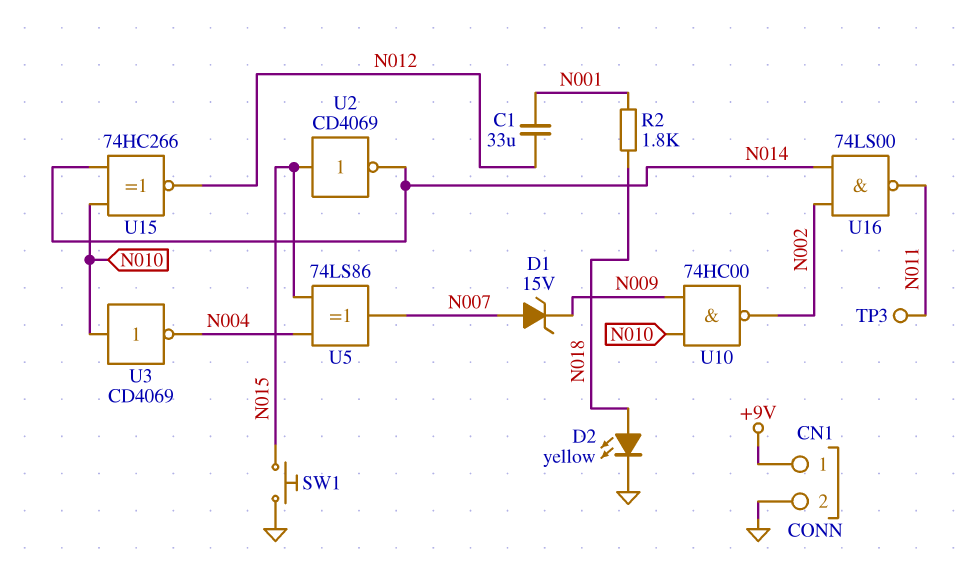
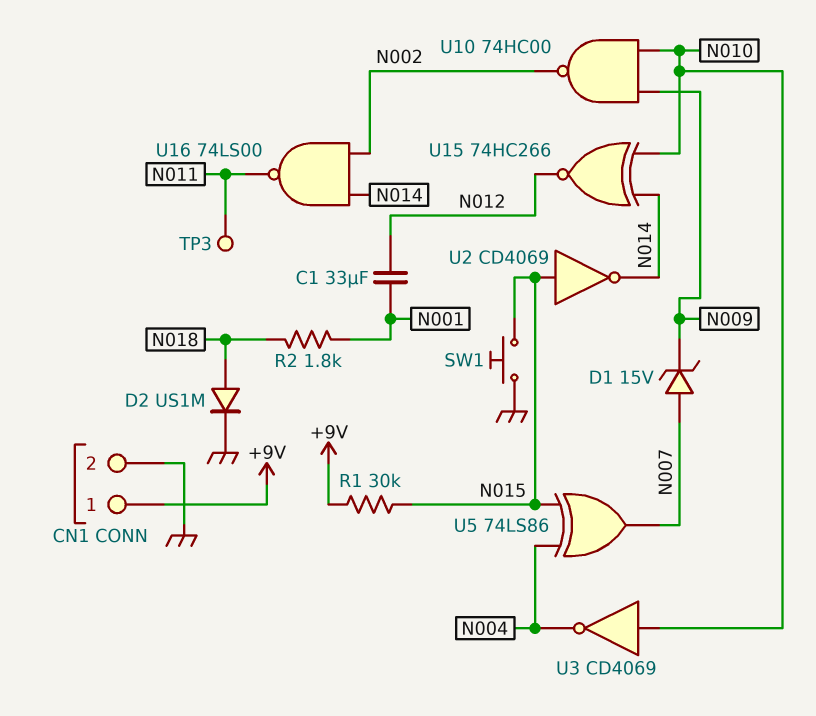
D2: LED yellow (A N018, K GND) -> diode US1M (A N018, K GND)
R1: none -> 30k (+9V, N015)

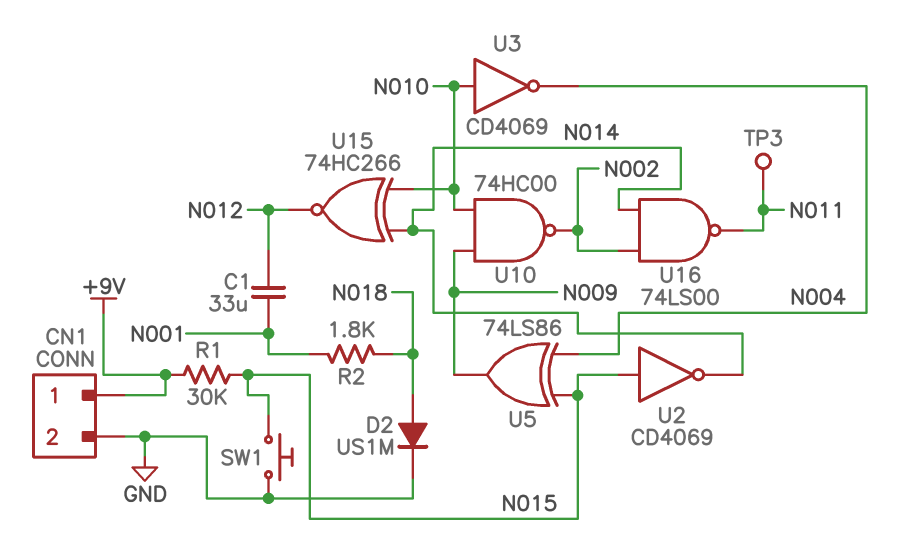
D1: zener 15V (A N007, K N009) -> none
U5: XOR 74LS86 (in N004, in N015, out N007) -> XOR 74LS86 (in N004, in N015, out N009)

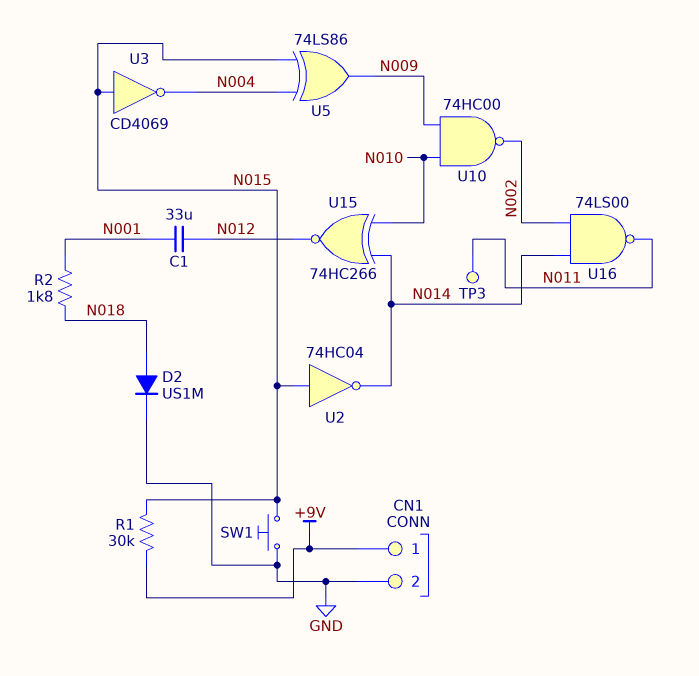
U2: NOT CD4069 (in N015, out N014) -> NOT 74HC04 (in N015, out N014)
U3: NOT CD4069 (in N010, out N004) -> NOT CD4069 (in N015, out N004)

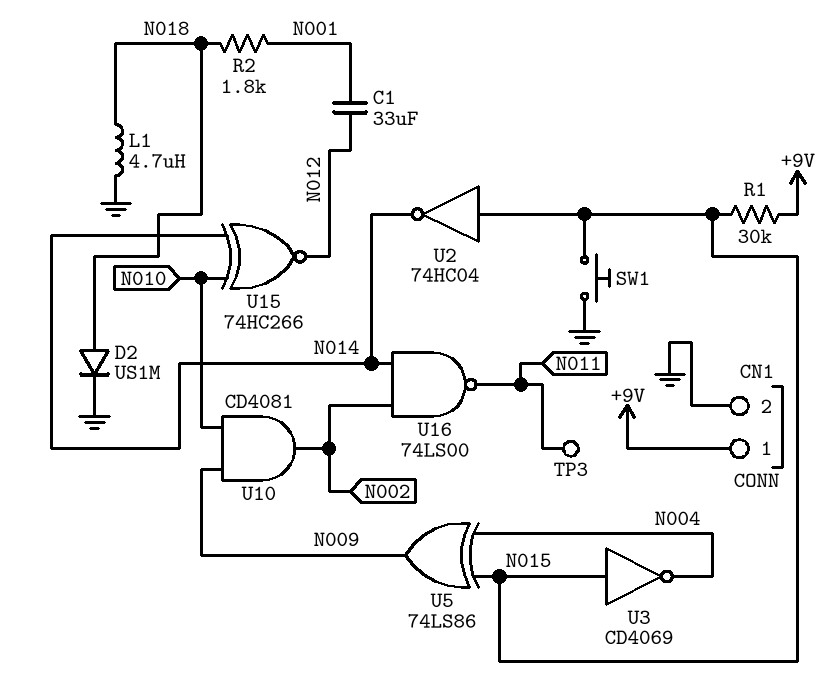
L1: none -> 4.7uH (GND, N018)
U10: NAND 74HC00 (in N009, in N010, out N002) -> AND CD4081 (in N009, in N010, out N002)

